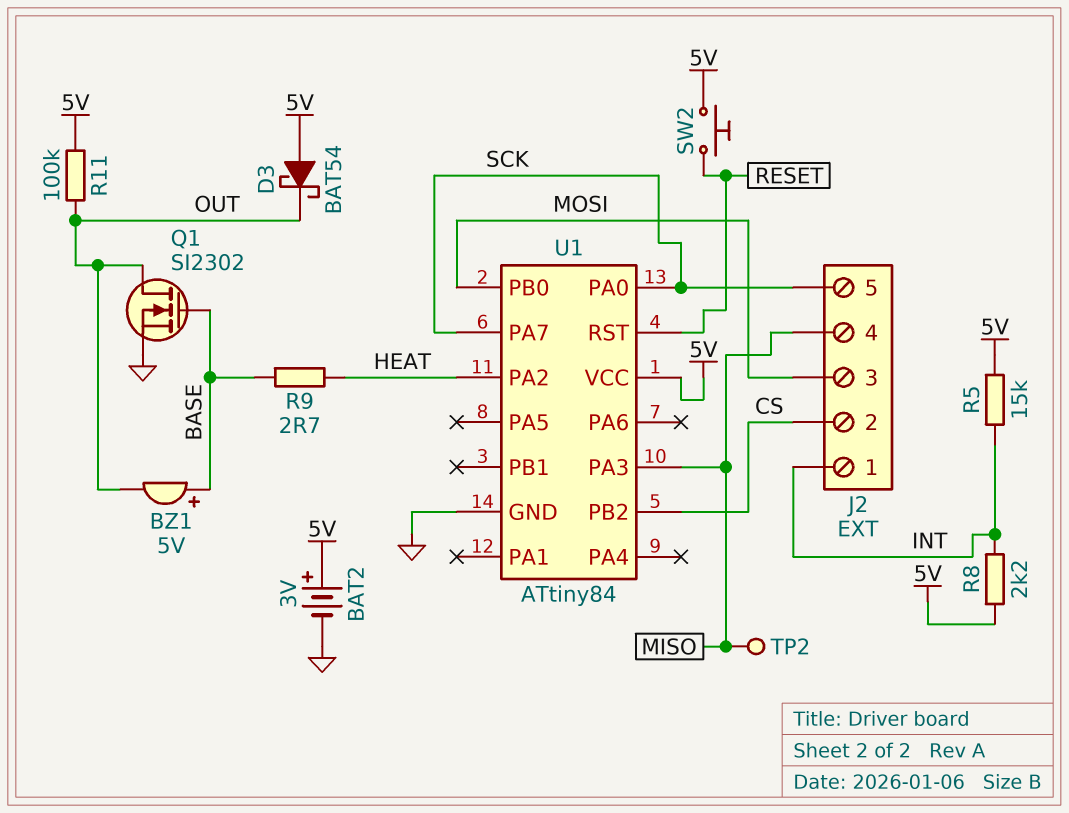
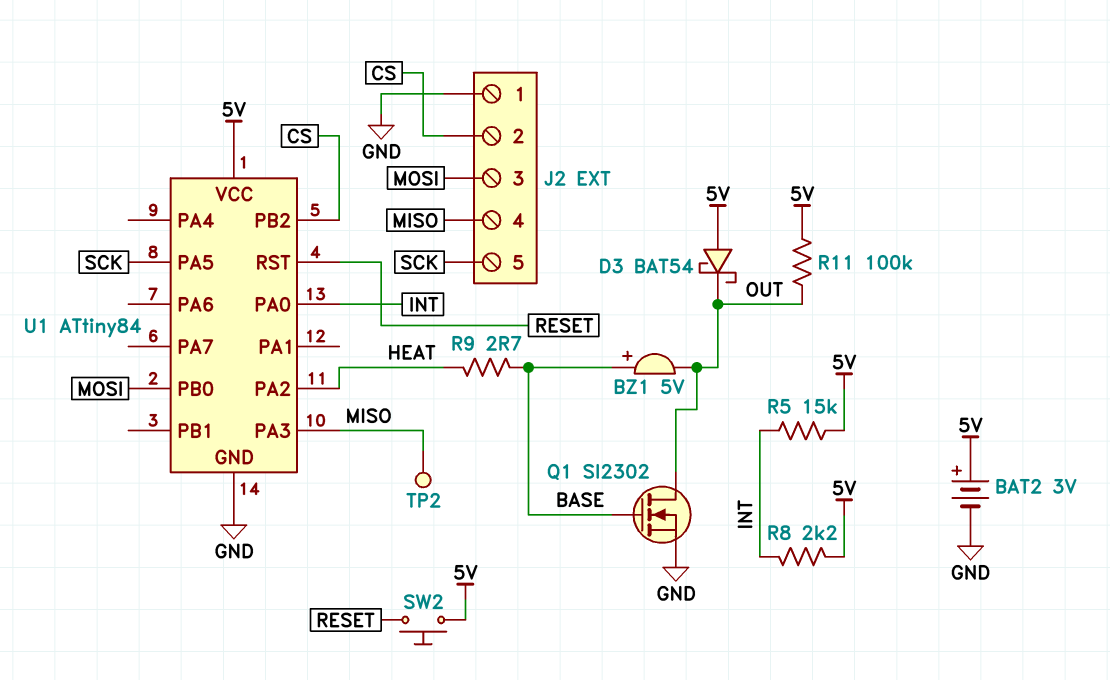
J2 pin 1: INT -> GND
U1 pin PA0: SCK -> INT
U1 pin PA5: none -> SCK
U1 pin PA7: SCK -> none

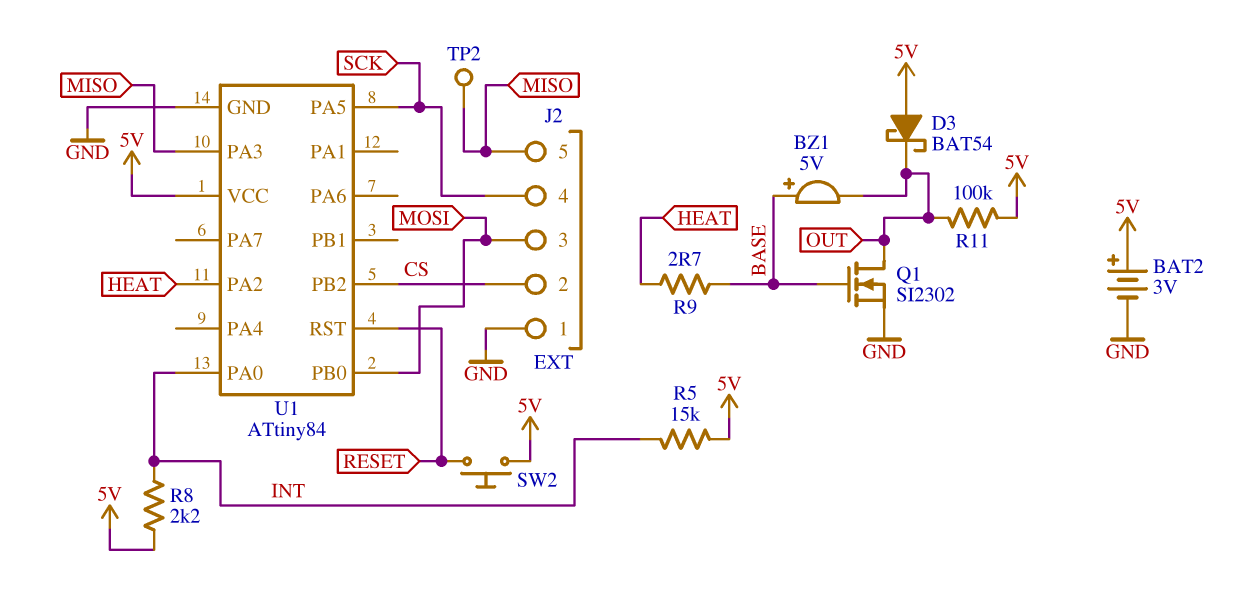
J2 pin 4: MISO -> SCK
J2 pin 5: SCK -> MISO

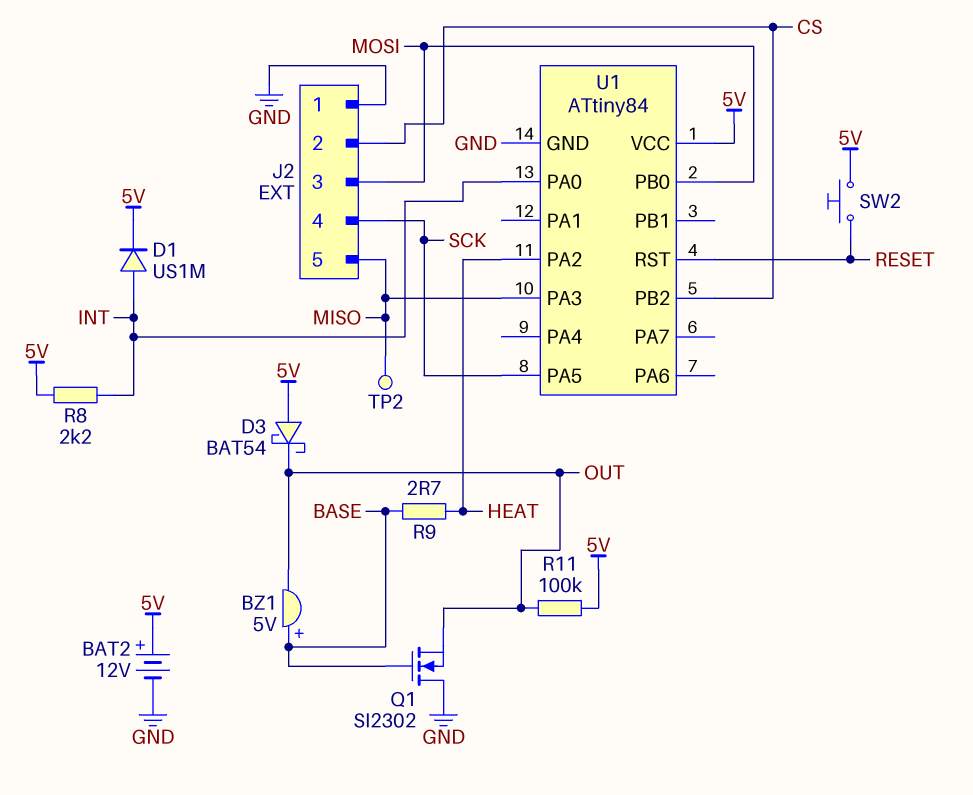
BAT2: 3V (plus 5V, minus GND) -> 12V (plus 5V, minus GND)
D1: none -> diode US1M (A INT, K 5V)
Q1: NMOS SI2302 (G BASE, D OUT, S GND) -> NMOS SI2302 (G BASE, D GND, S OUT)
R5: 15k (5V, INT) -> none

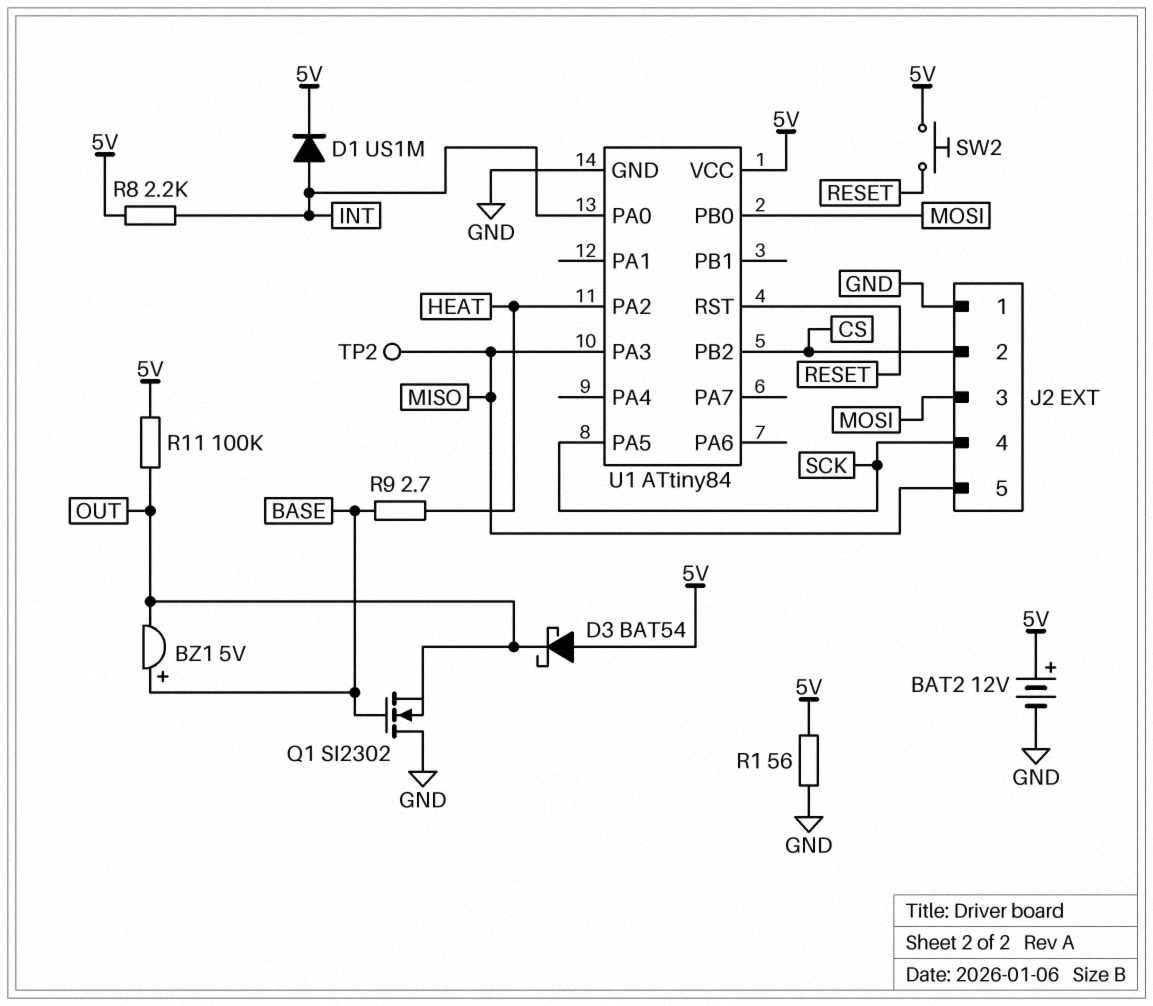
R1: none -> 56 (5V, GND)

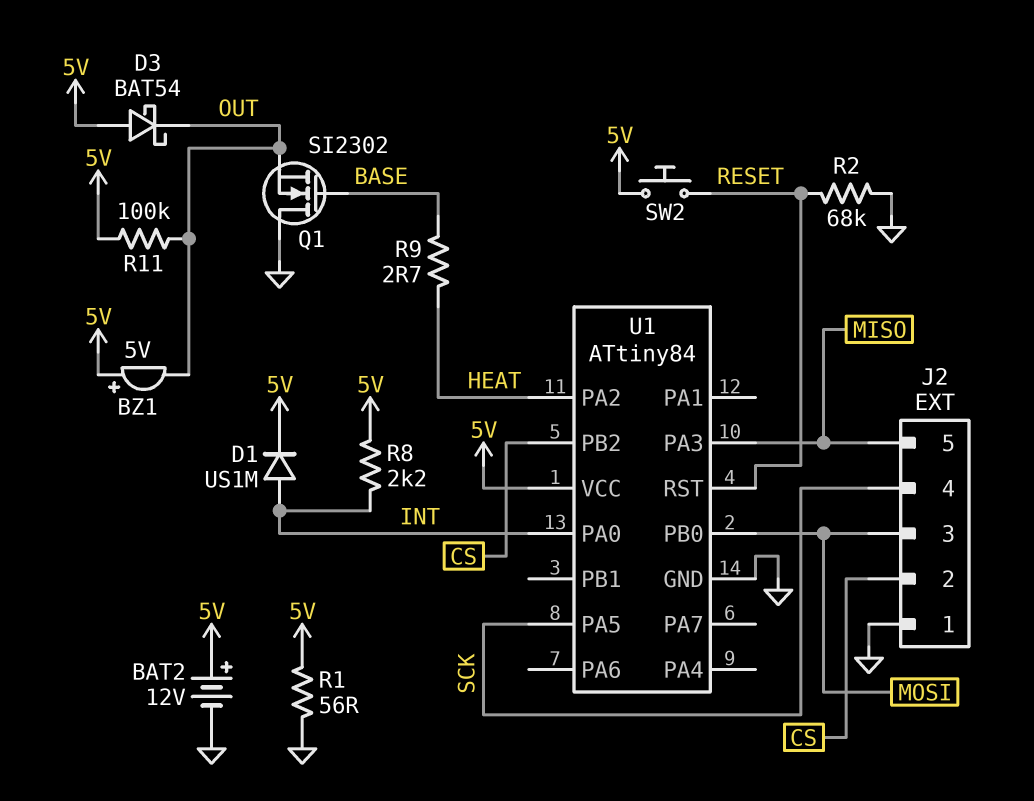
BZ1: buzzer 5V (plus BASE, minus OUT) -> buzzer 5V (plus 5V, minus OUT)
R2: none -> 68k (GND, RESET)
TP2: test point (MISO) -> none

